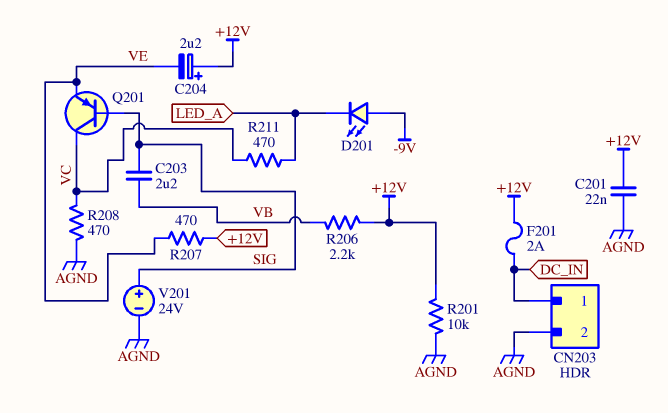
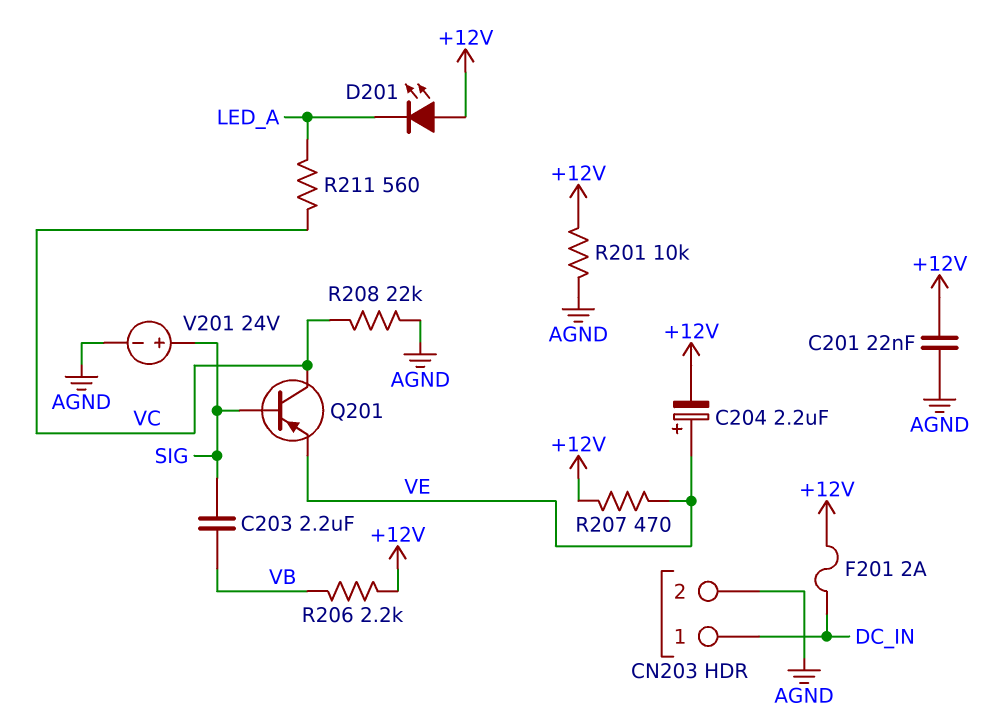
C204: 2.2uF (plus +12V, minus VE) -> 2.2uF (plus VE, minus +12V)
D201: LED (A -9V, K LED_A) -> LED (A +12V, K LED_A)
R208: 470 (AGND, VC) -> 22k (AGND, VC)
R211: 470 (LED_A, VC) -> 560 (LED_A, VC)

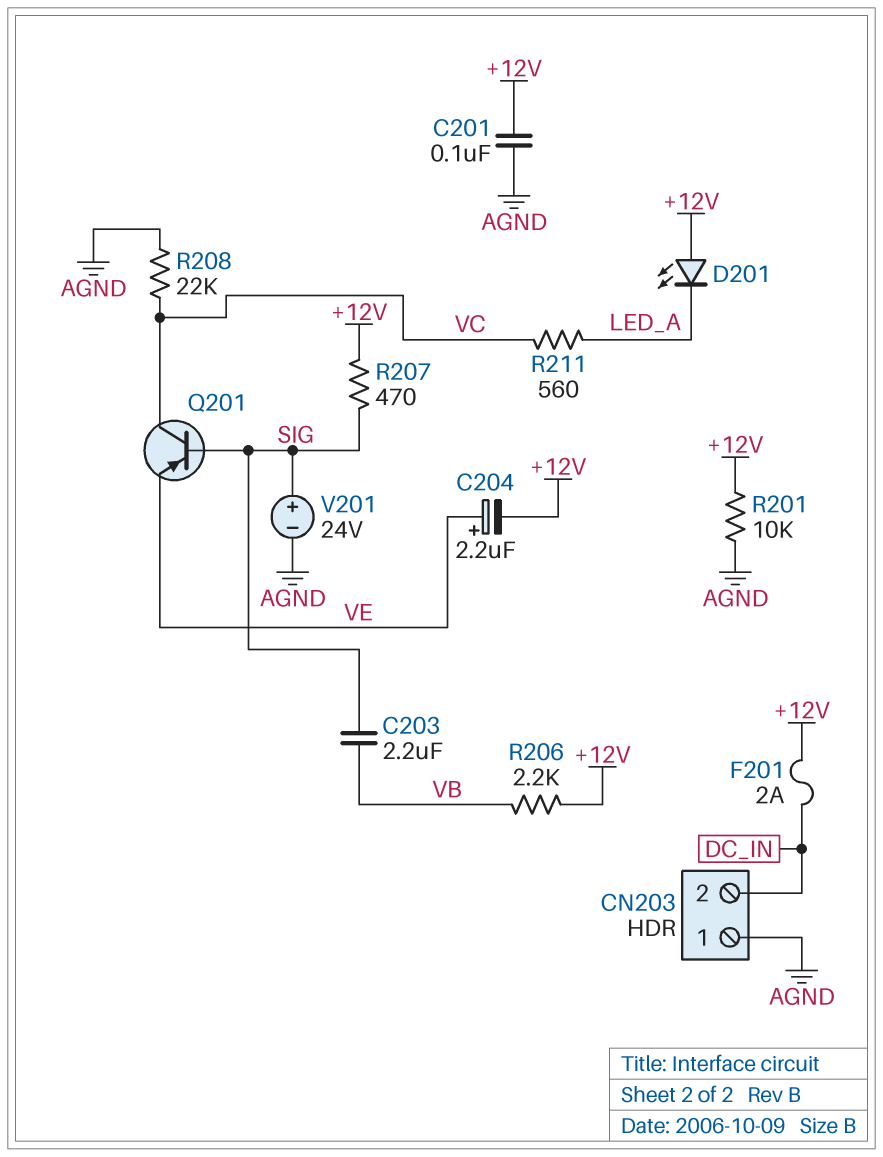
C201: 22nF (+12V, AGND) -> 100nF (+12V, AGND)
CN203 pin 1: DC_IN -> AGND
CN203 pin 2: AGND -> DC_IN
R207: 470 (+12V, VE) -> 470 (+12V, SIG)

